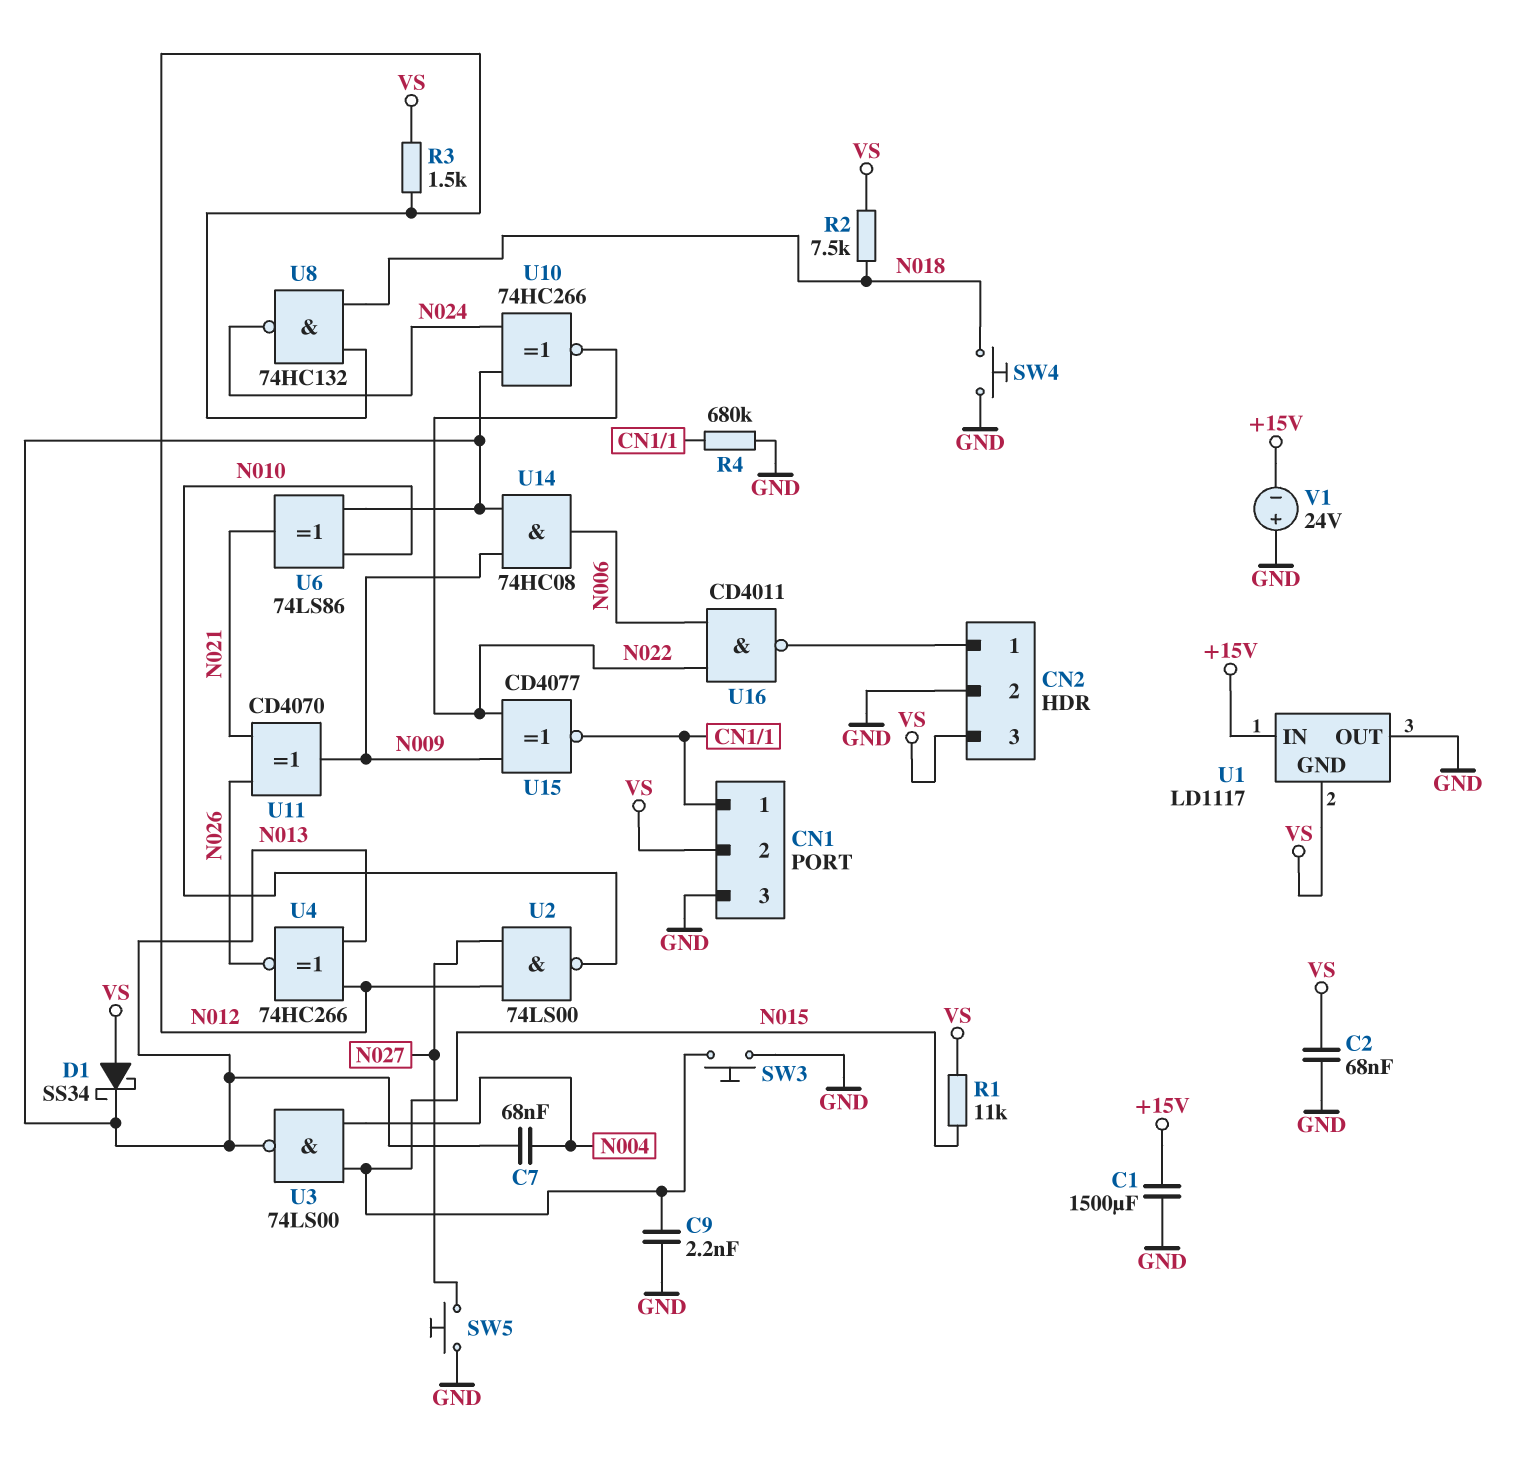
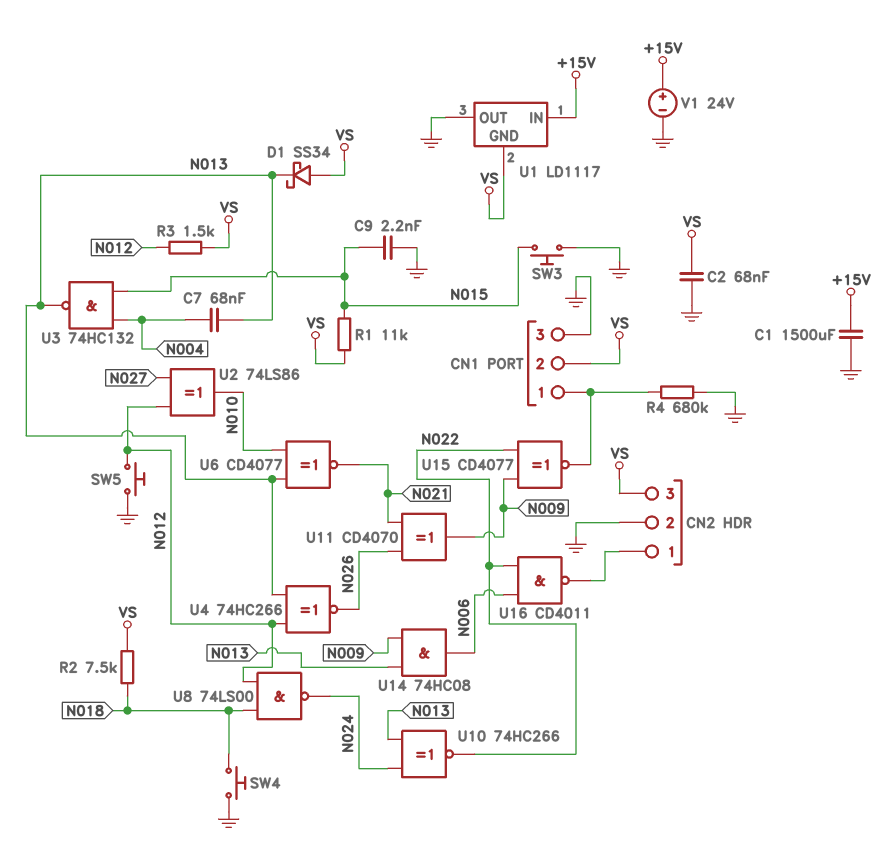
SW5: button (GND, N027) -> button (GND, N012)
U2: NAND 74LS00 (in N012, in N027, out N010) -> XOR 74LS86 (in N012, in N027, out N010)
U3: NAND 74LS00 (in N004, in N015, out N013) -> NAND 74HC132 (in N004, in N015, out N013)
U6: XOR 74LS86 (in N010, in N013, out N021) -> XNOR CD4077 (in N010, in N013, out N021)
U8: NAND 74HC132 (in N012, in N018, out N024) -> NAND 74LS00 (in N012, in N018, out N024)
V1: 24V (plus GND, minus +15V) -> 24V (plus +15V, minus GND)

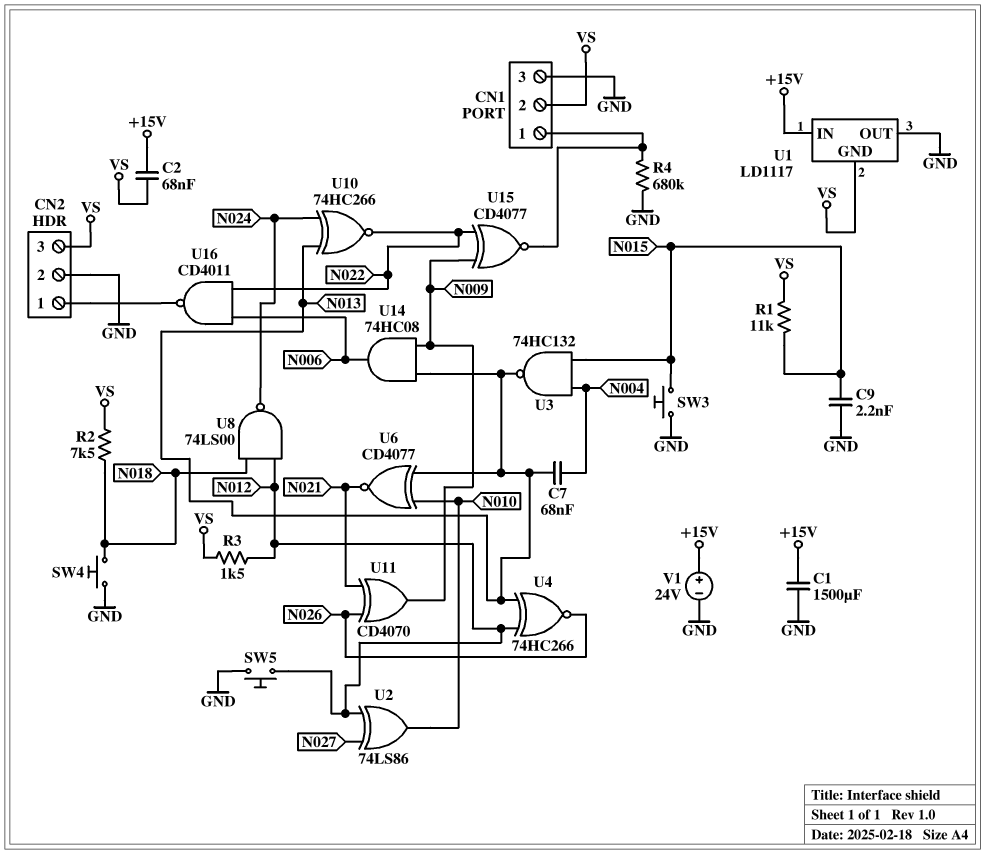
C2: 68nF (GND, VS) -> 68nF (+15V, VS)
D1: schottky SS34 (A VS, K N013) -> none

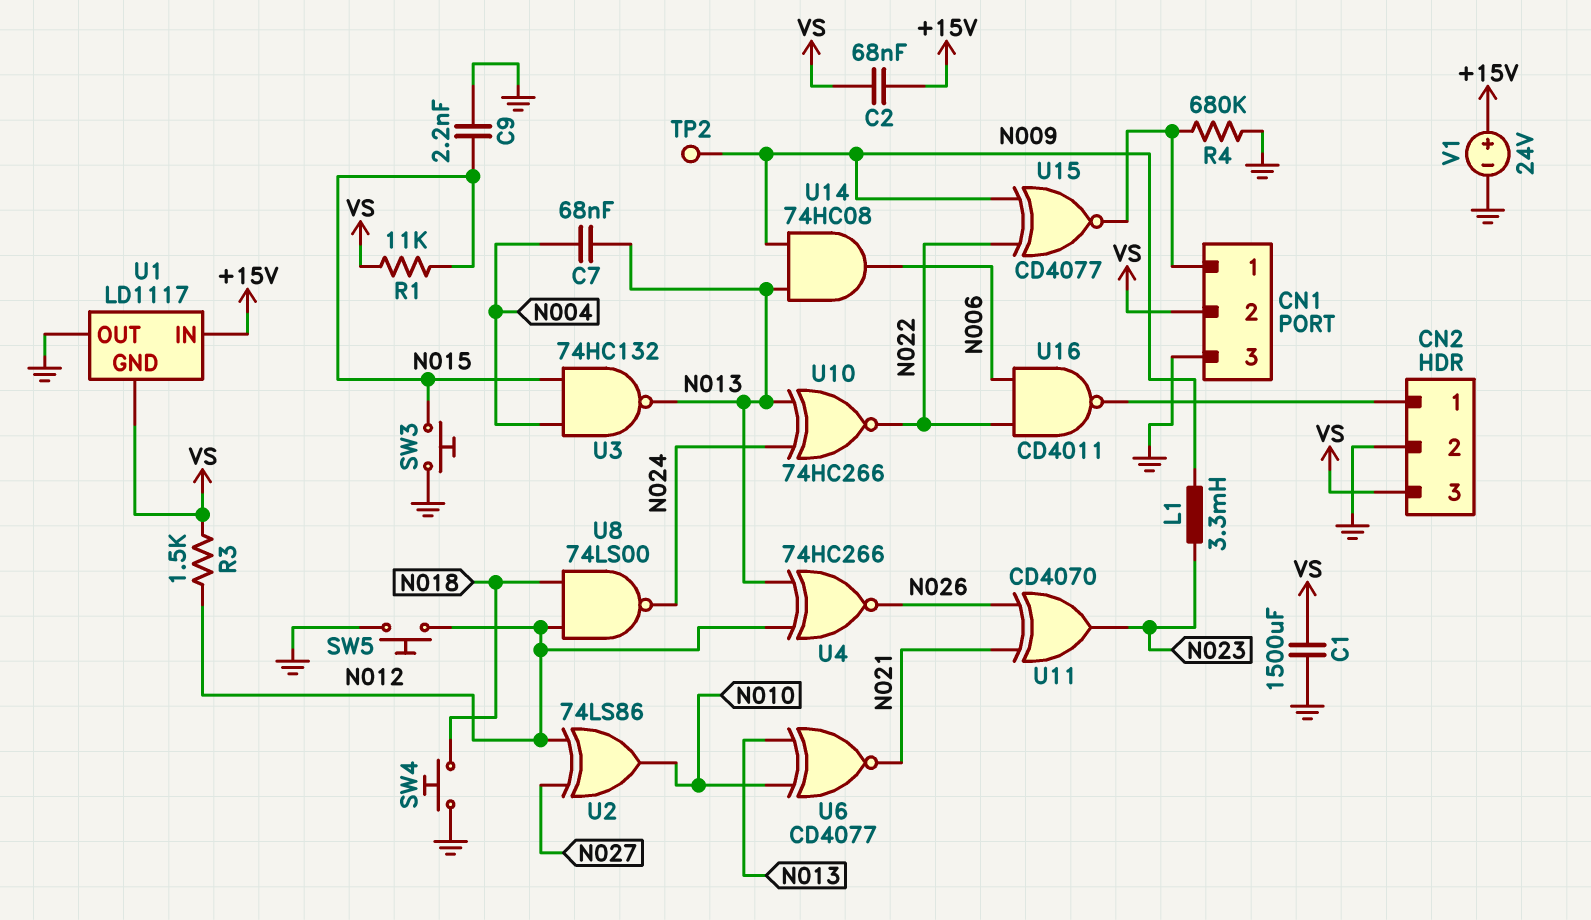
C1: 1500uF (+15V, GND) -> 1500uF (GND, VS)
L1: none -> 3.3mH (N009, N023)
R2: 7.5k (N018, VS) -> none
TP2: none -> test point (N009)
U11: XOR CD4070 (in N021, in N026, out N009) -> XOR CD4070 (in N021, in N026, out N023)

